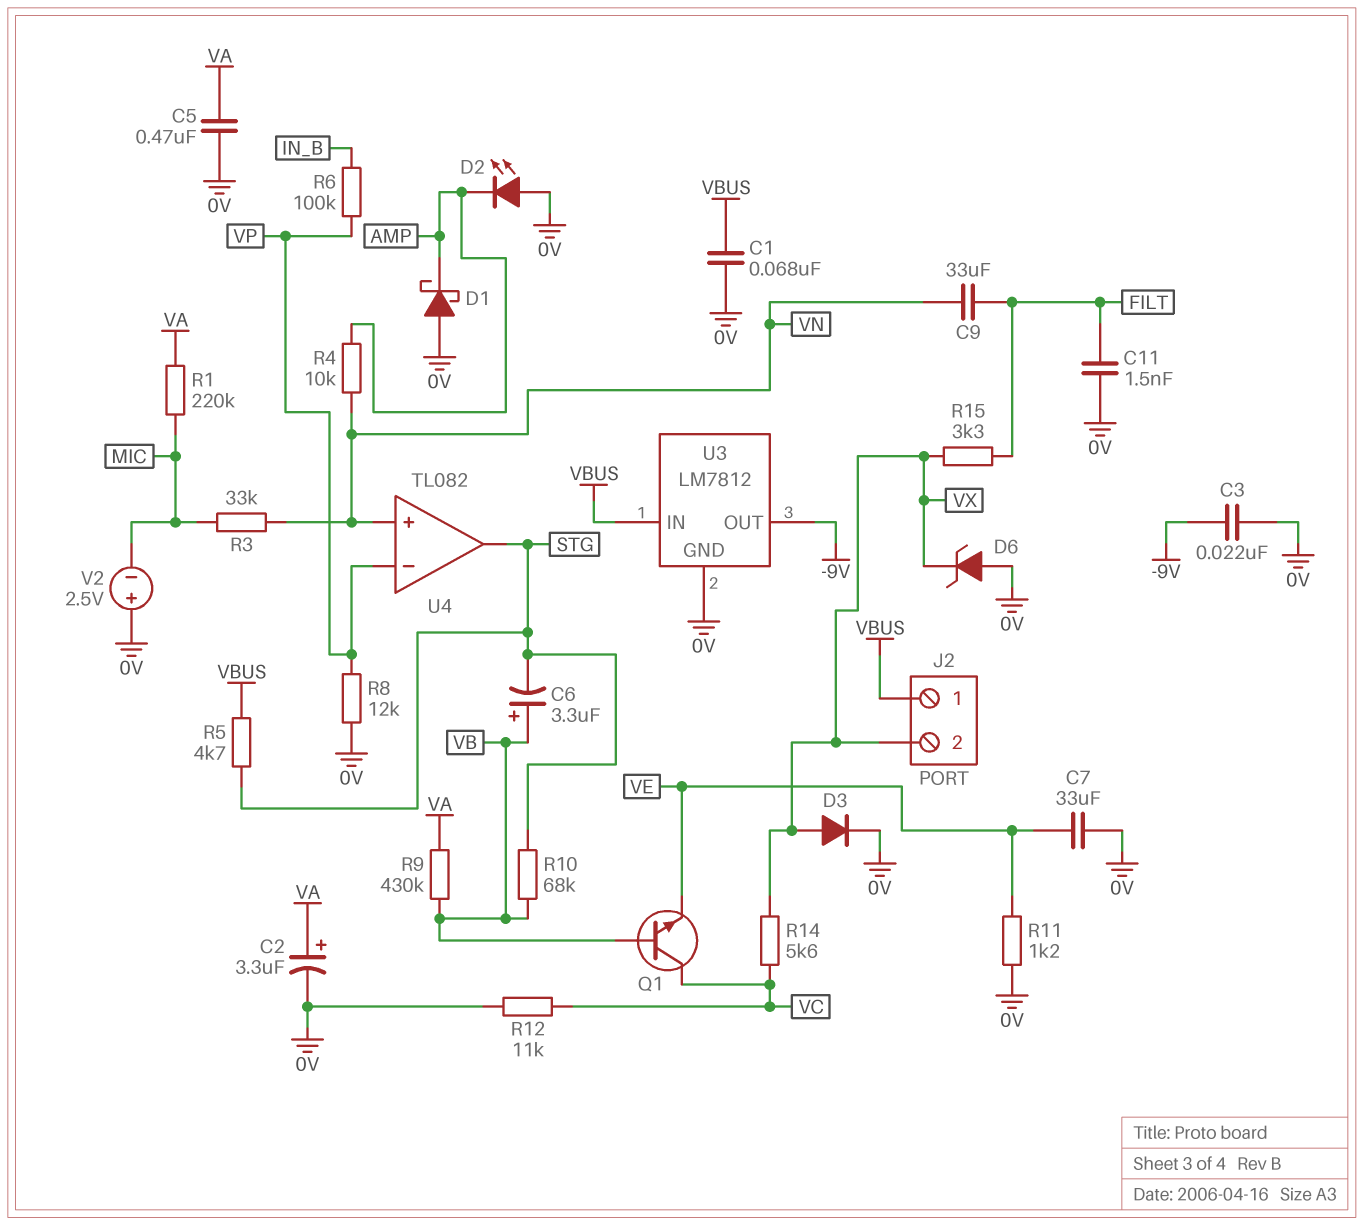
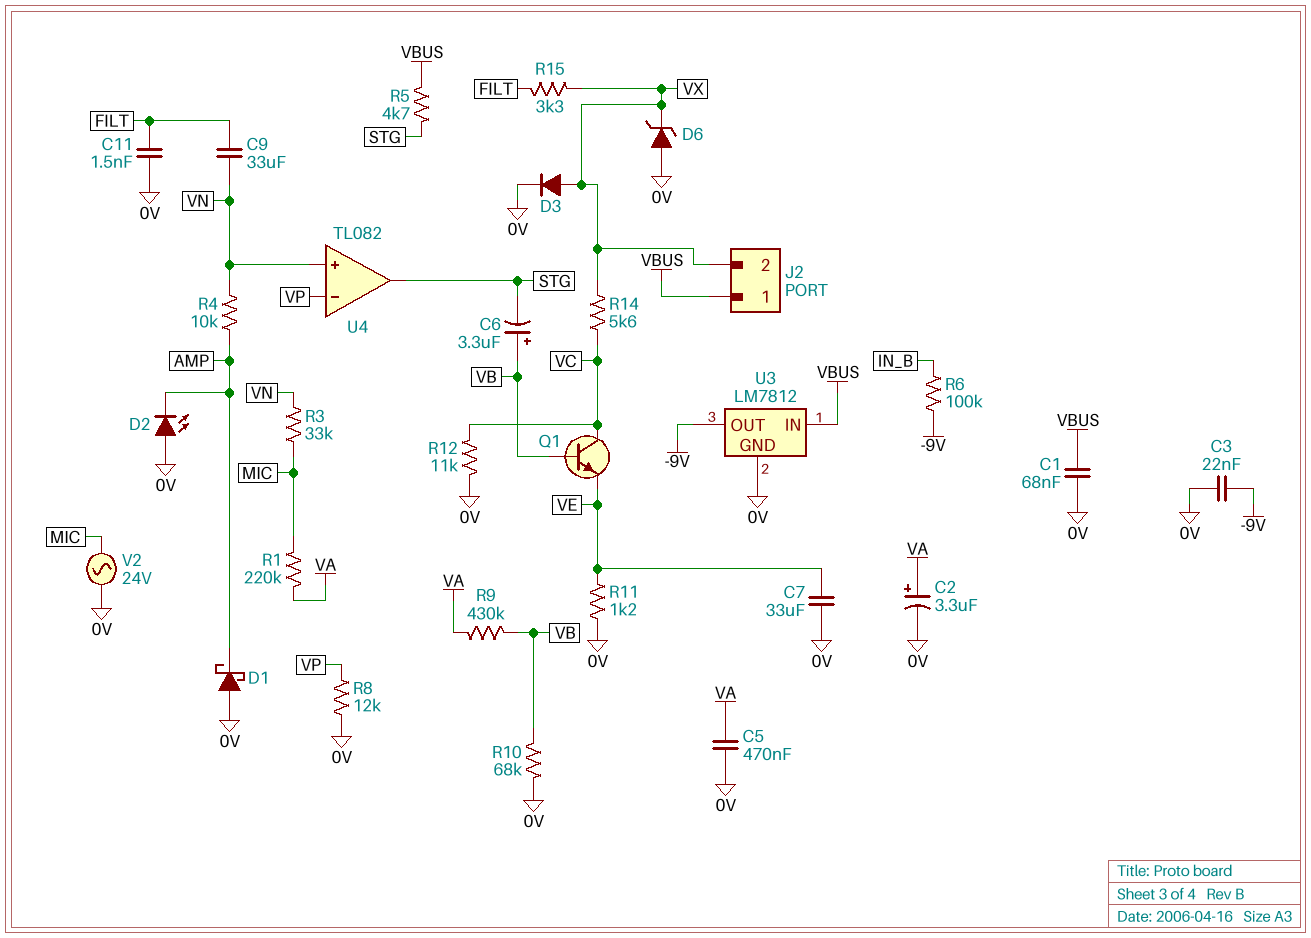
R6: 100k (IN_B, VP) -> 100k (-9V, IN_B)
R10: 68k (STG, VB) -> 68k (0V, VB)
V2: 2.5V (plus 0V, minus MIC) -> AC 24V (0V, MIC)

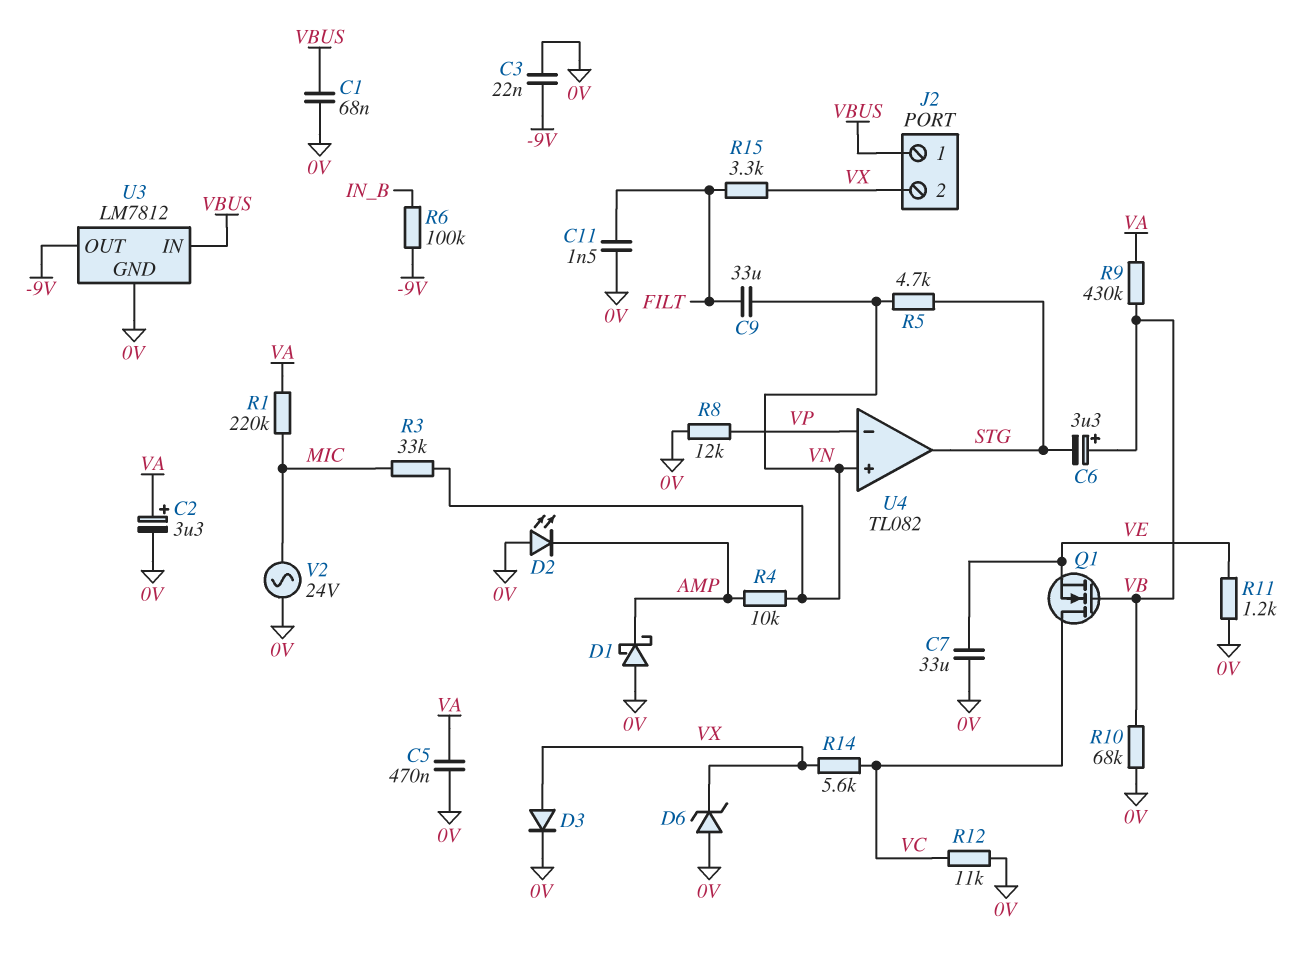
Q1: NPN (B VB, C VC, E VE) -> NMOS (G VB, D VC, S VE)
R5: 4.7k (STG, VBUS) -> 4.7k (STG, VN)

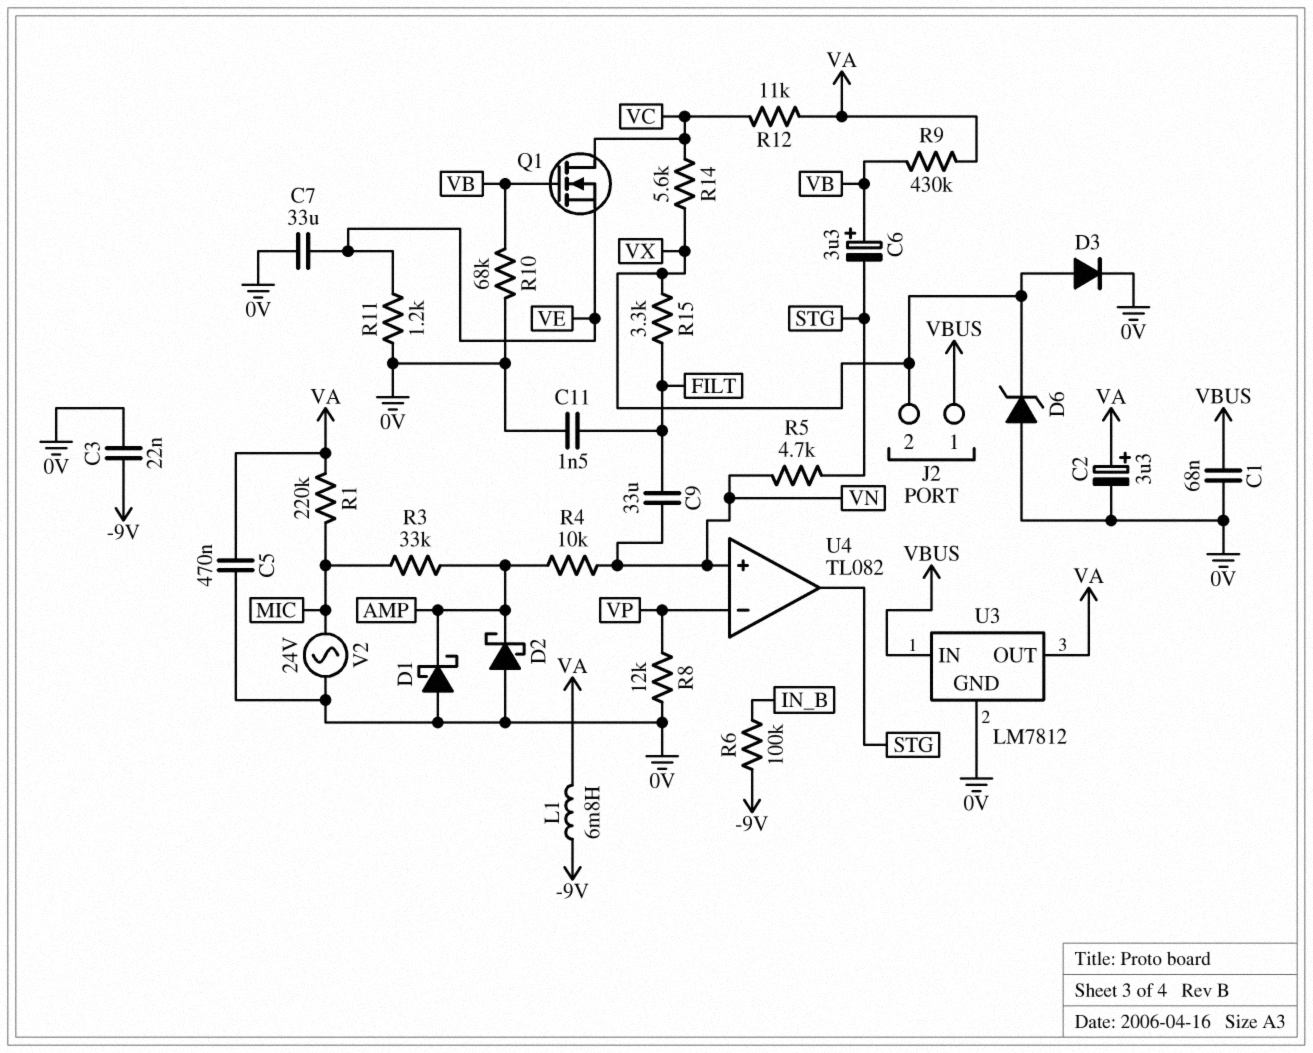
D2: LED (A 0V, K AMP) -> schottky (A 0V, K AMP)
L1: none -> 6.8mH (-9V, VA)
R3: 33k (MIC, VN) -> 33k (AMP, MIC)
R12: 11k (0V, VC) -> 11k (VA, VC)
U3 pin OUT: -9V -> VA

